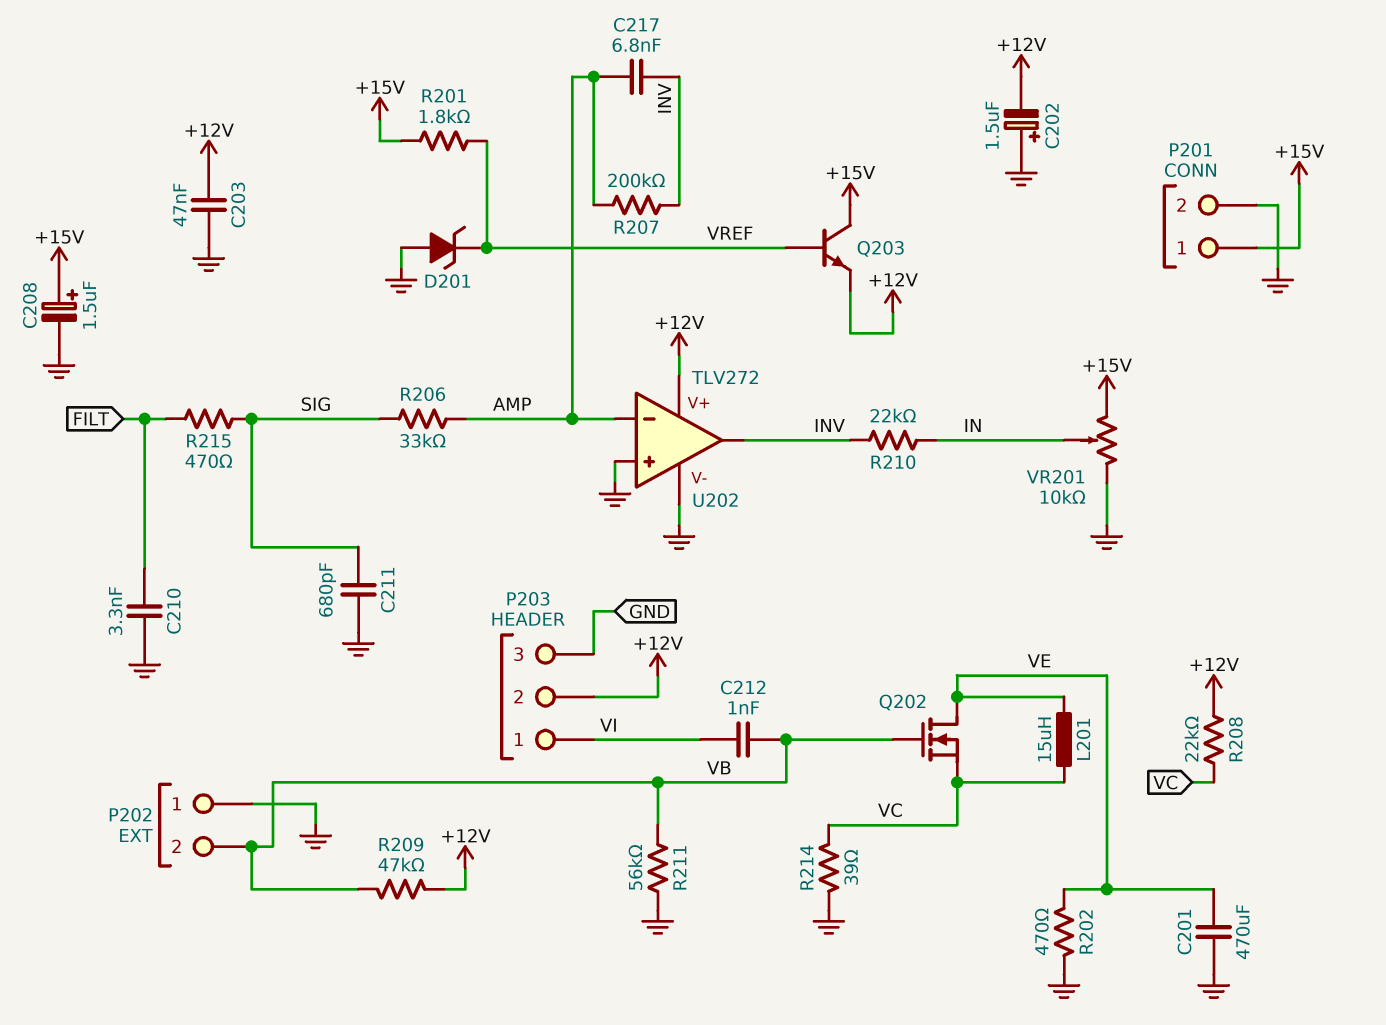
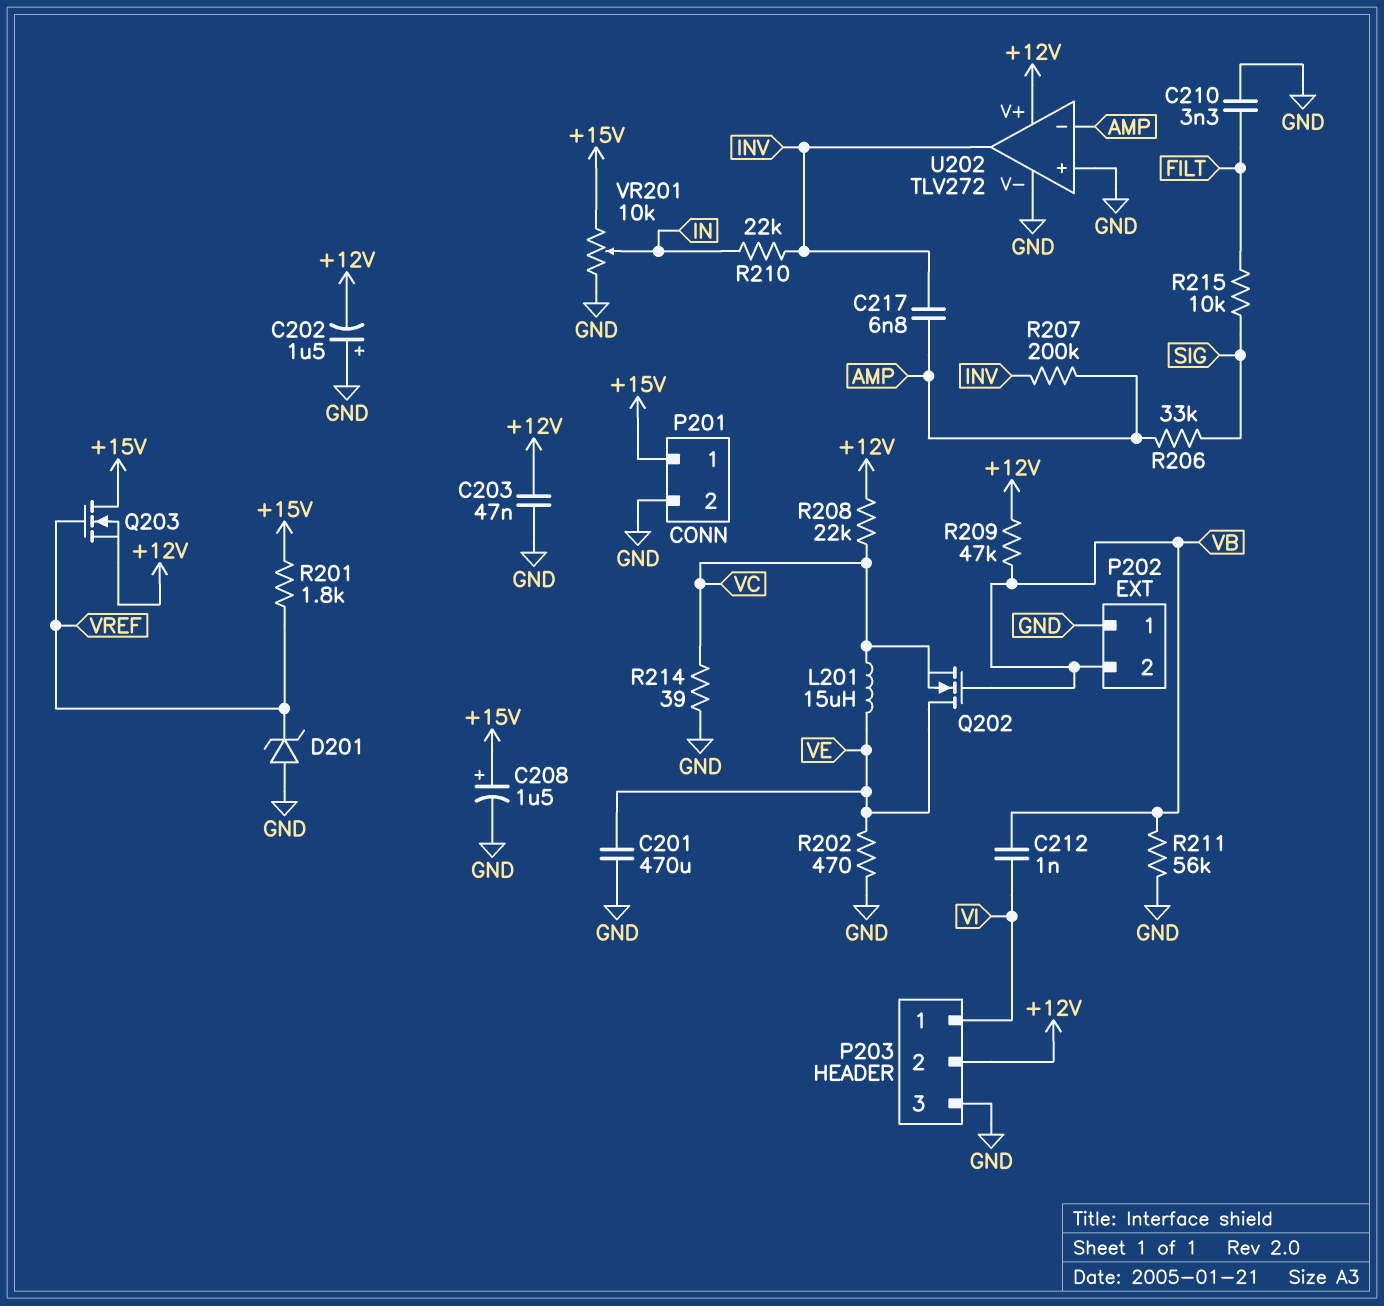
C211: 680pF (GND, SIG) -> none
Q203: NPN (B VREF, C +15V, E +12V) -> NMOS (G VREF, D +15V, S +12V)
R215: 470 (FILT, SIG) -> 10k (FILT, SIG)

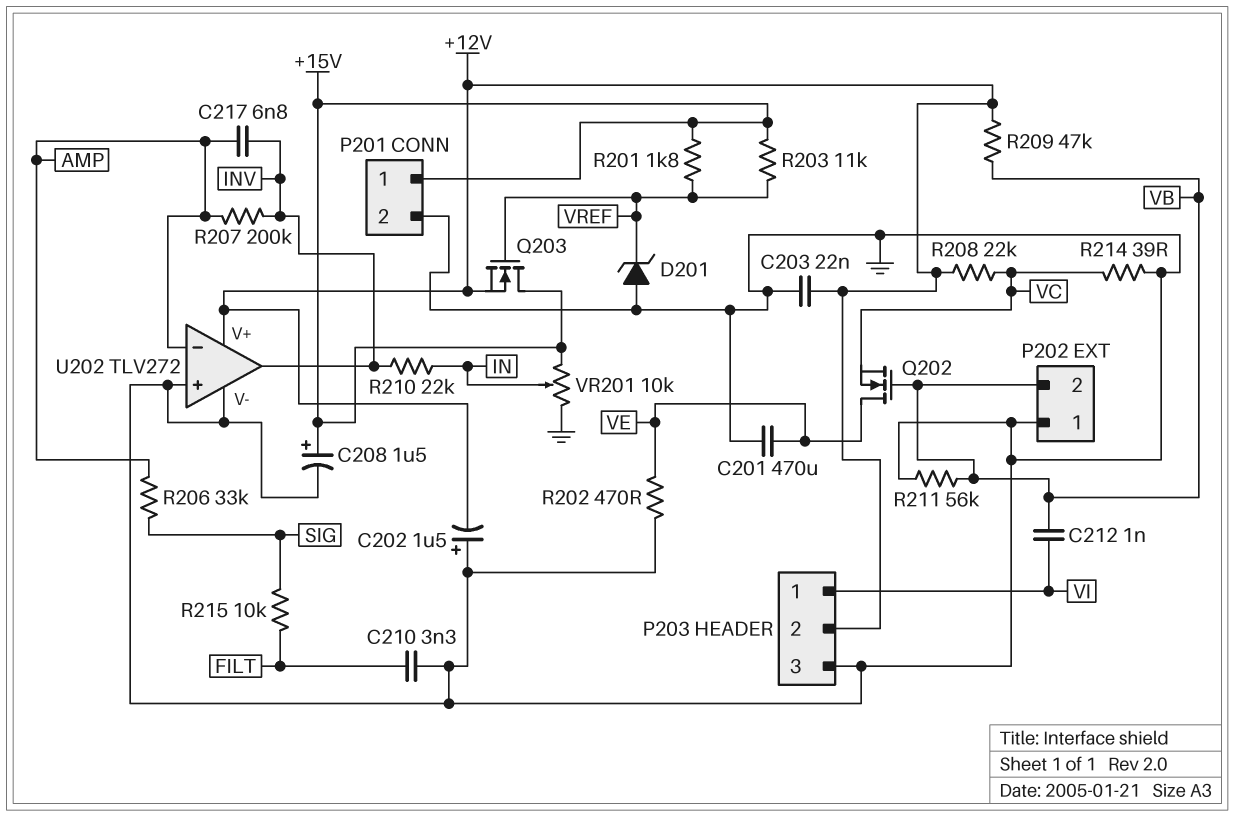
C203: 47nF (+12V, GND) -> 22nF (+12V, GND)
L201: 15uH (VC, VE) -> none
R203: none -> 11k (+15V, VREF)

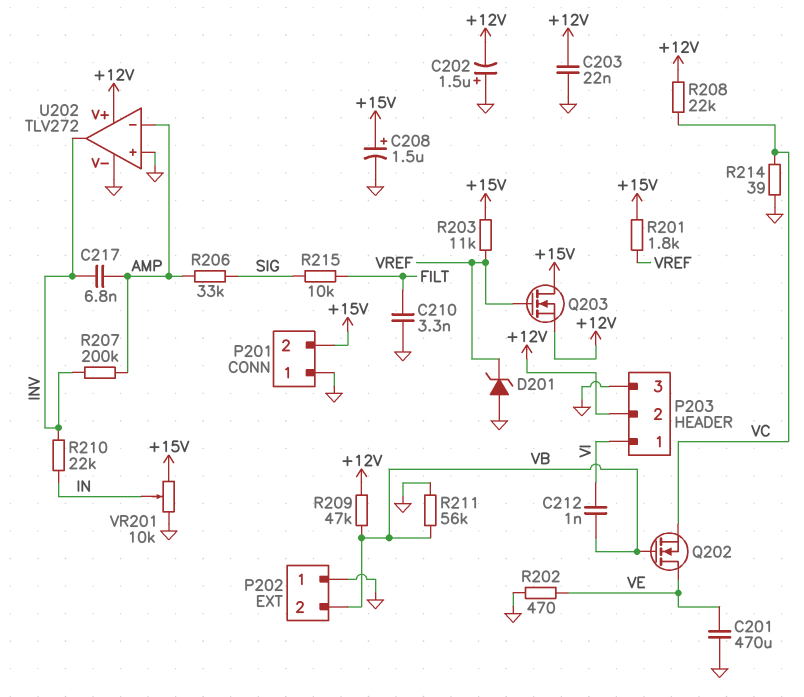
P201 pin 1: +15V -> GND
P201 pin 2: GND -> +15V

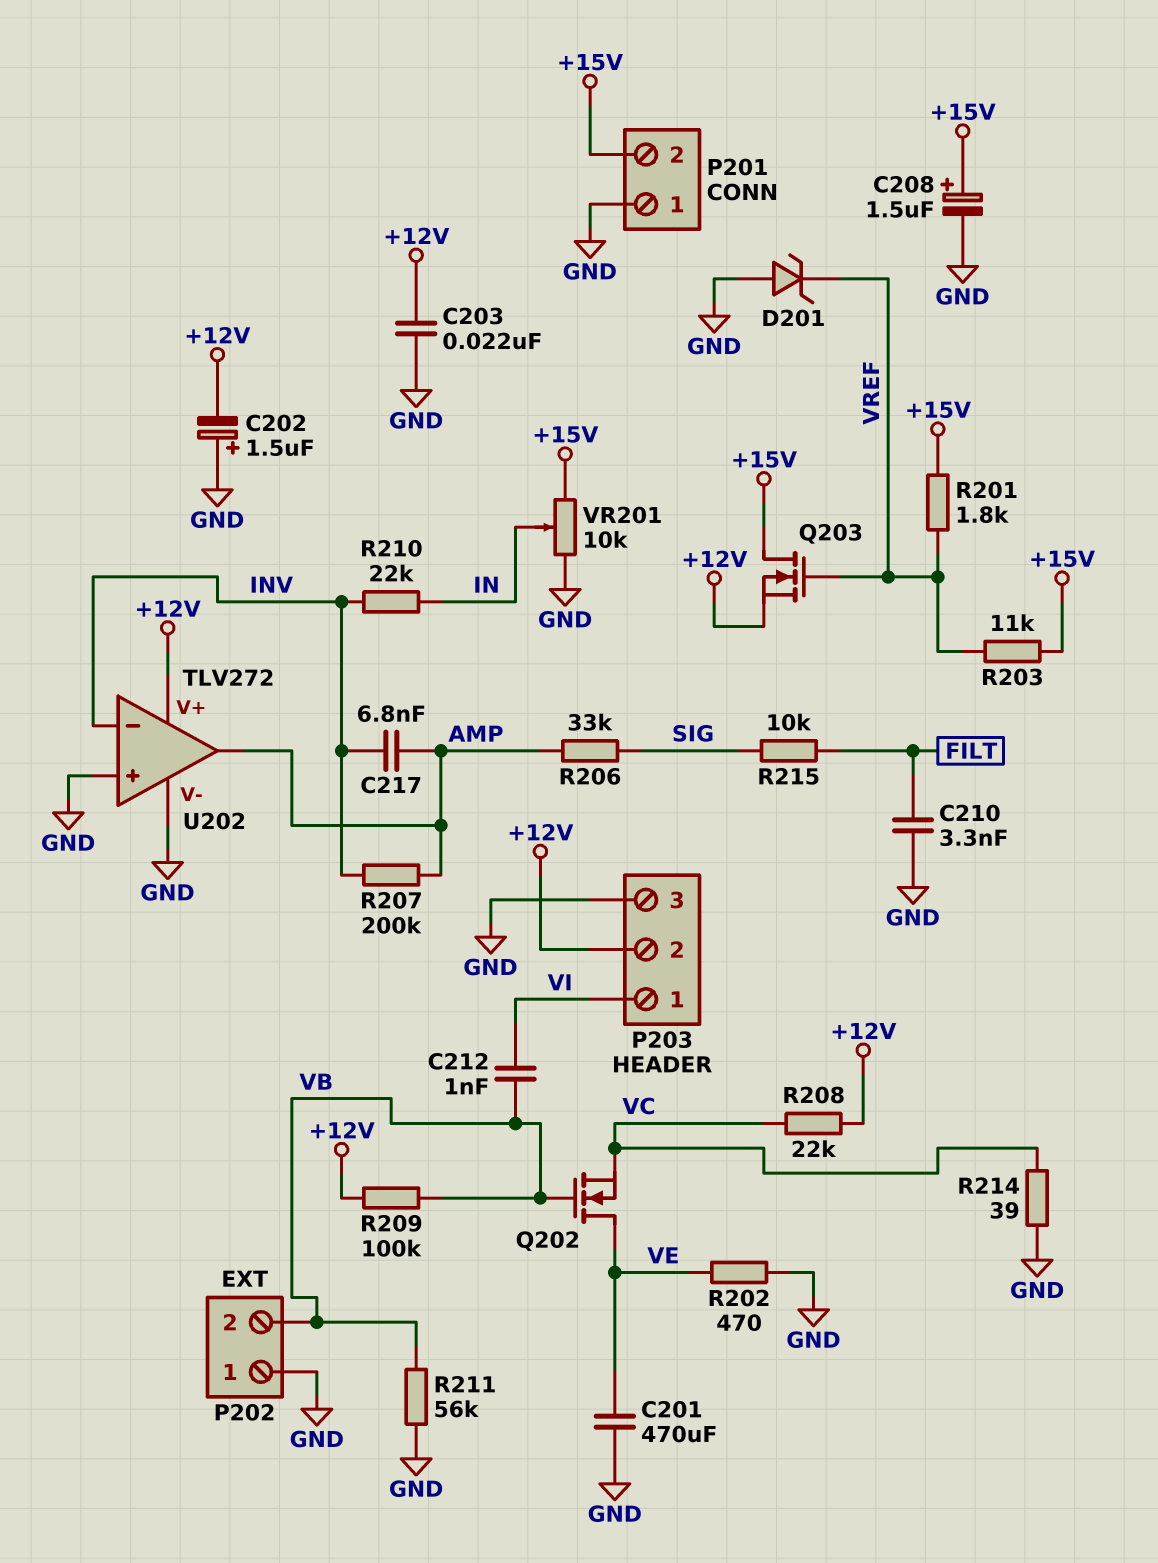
R209: 47k (+12V, VB) -> 100k (+12V, VB)
U202 pin in-: AMP -> INV
U202 pin out: INV -> AMP

